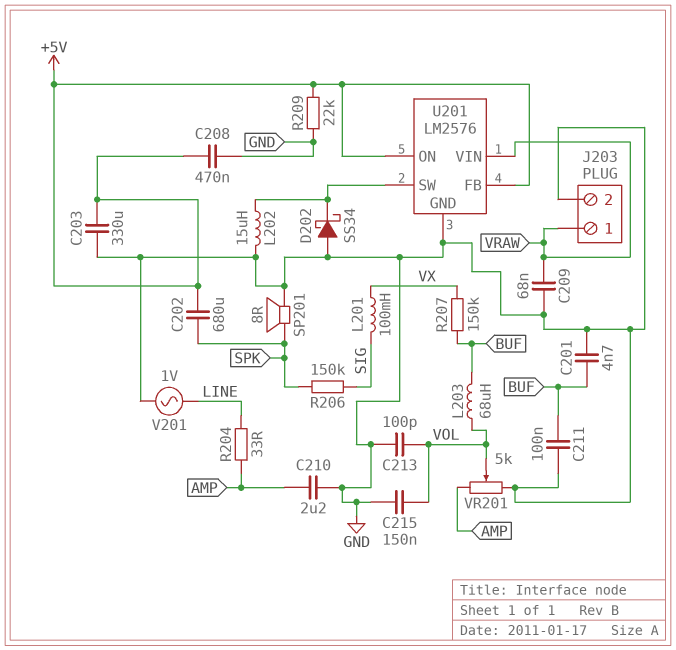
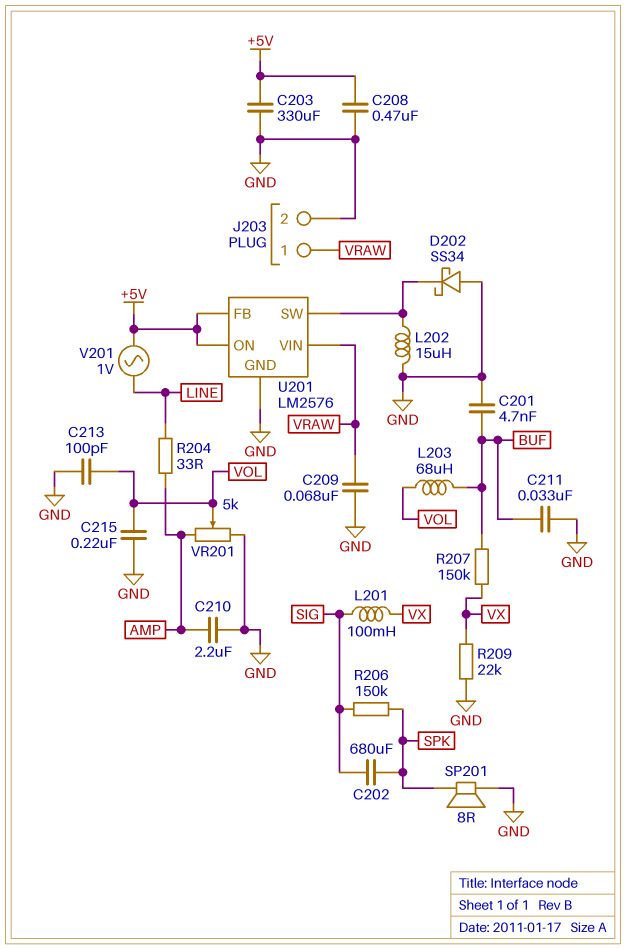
C202: 680uF (+5V, SPK) -> 680uF (SIG, SPK)
C211: 100nF (BUF, GND) -> 33nF (BUF, GND)
C215: 150nF (GND, VOL) -> 220nF (GND, VOL)
R209: 22k (+5V, GND) -> 22k (GND, VX)
V201: AC 1V (GND, LINE) -> AC 1V (+5V, LINE)

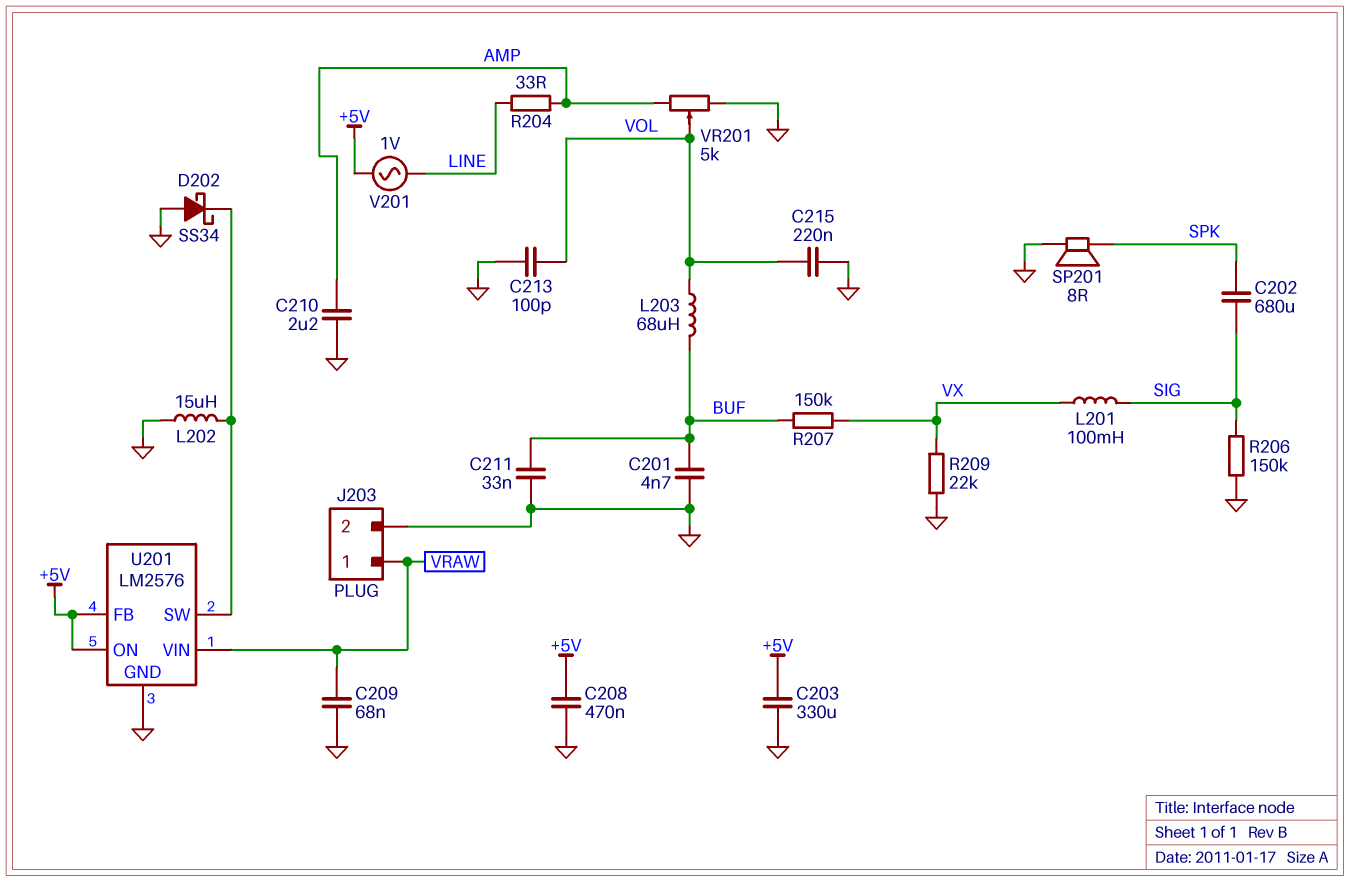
R206: 150k (SIG, SPK) -> 150k (GND, SIG)

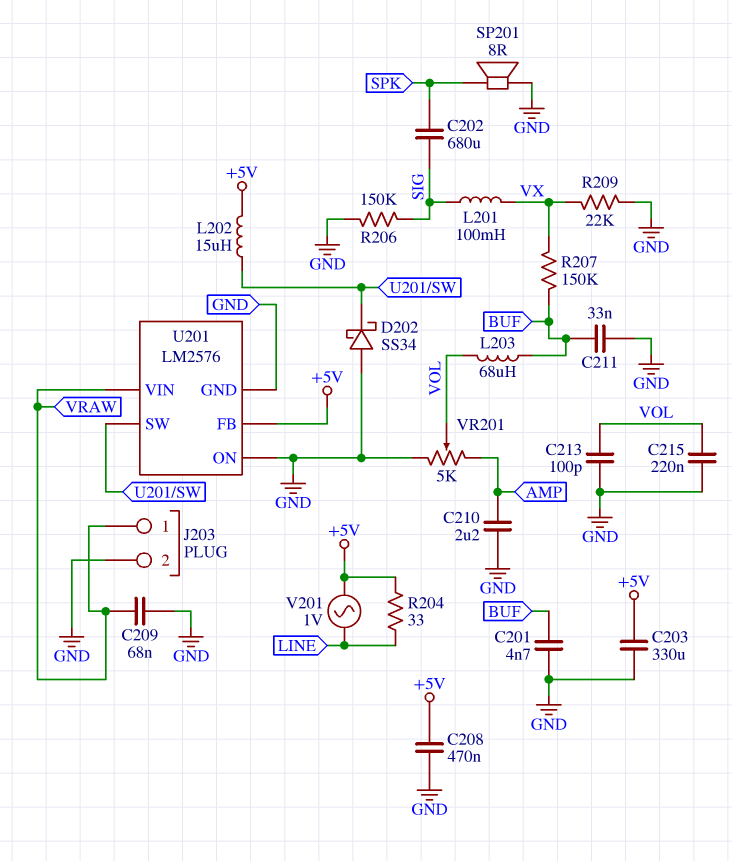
L202: 15uH (GND, U201/SW) -> 15uH (+5V, U201/SW)
R204: 33 (AMP, LINE) -> 33 (+5V, LINE)
U201 pin ON: +5V -> GND

